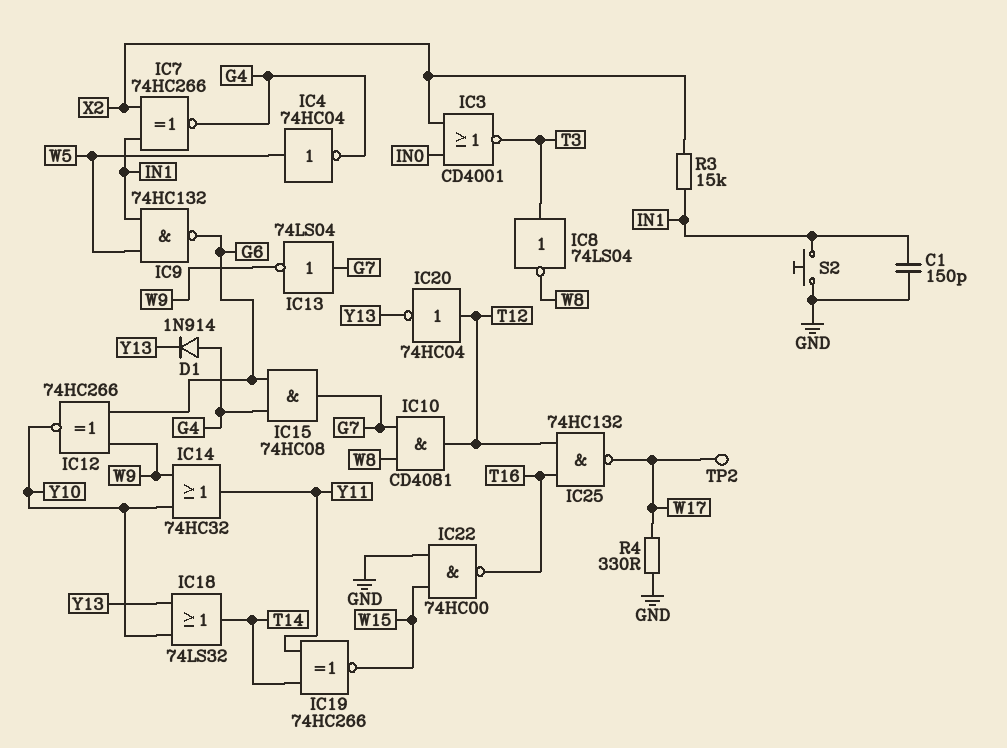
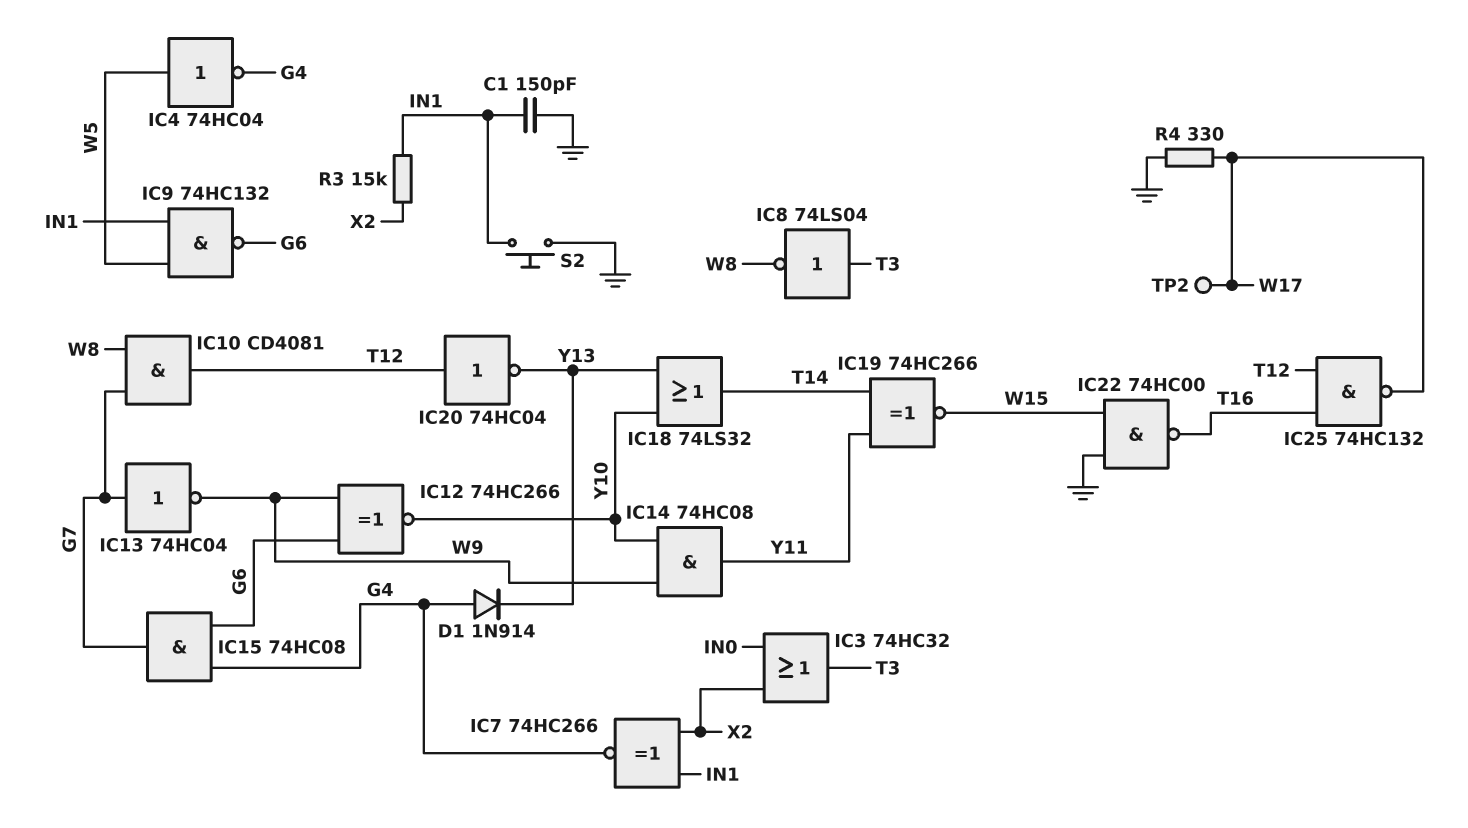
IC3: NOR CD4001 (in IN0, in X2, out T3) -> OR 74HC32 (in IN0, in X2, out T3)
IC13: NOT 74LS04 (in G7, out W9) -> NOT 74HC04 (in G7, out W9)
IC14: OR 74HC32 (in W9, in Y10, out Y11) -> AND 74HC08 (in W9, in Y10, out Y11)

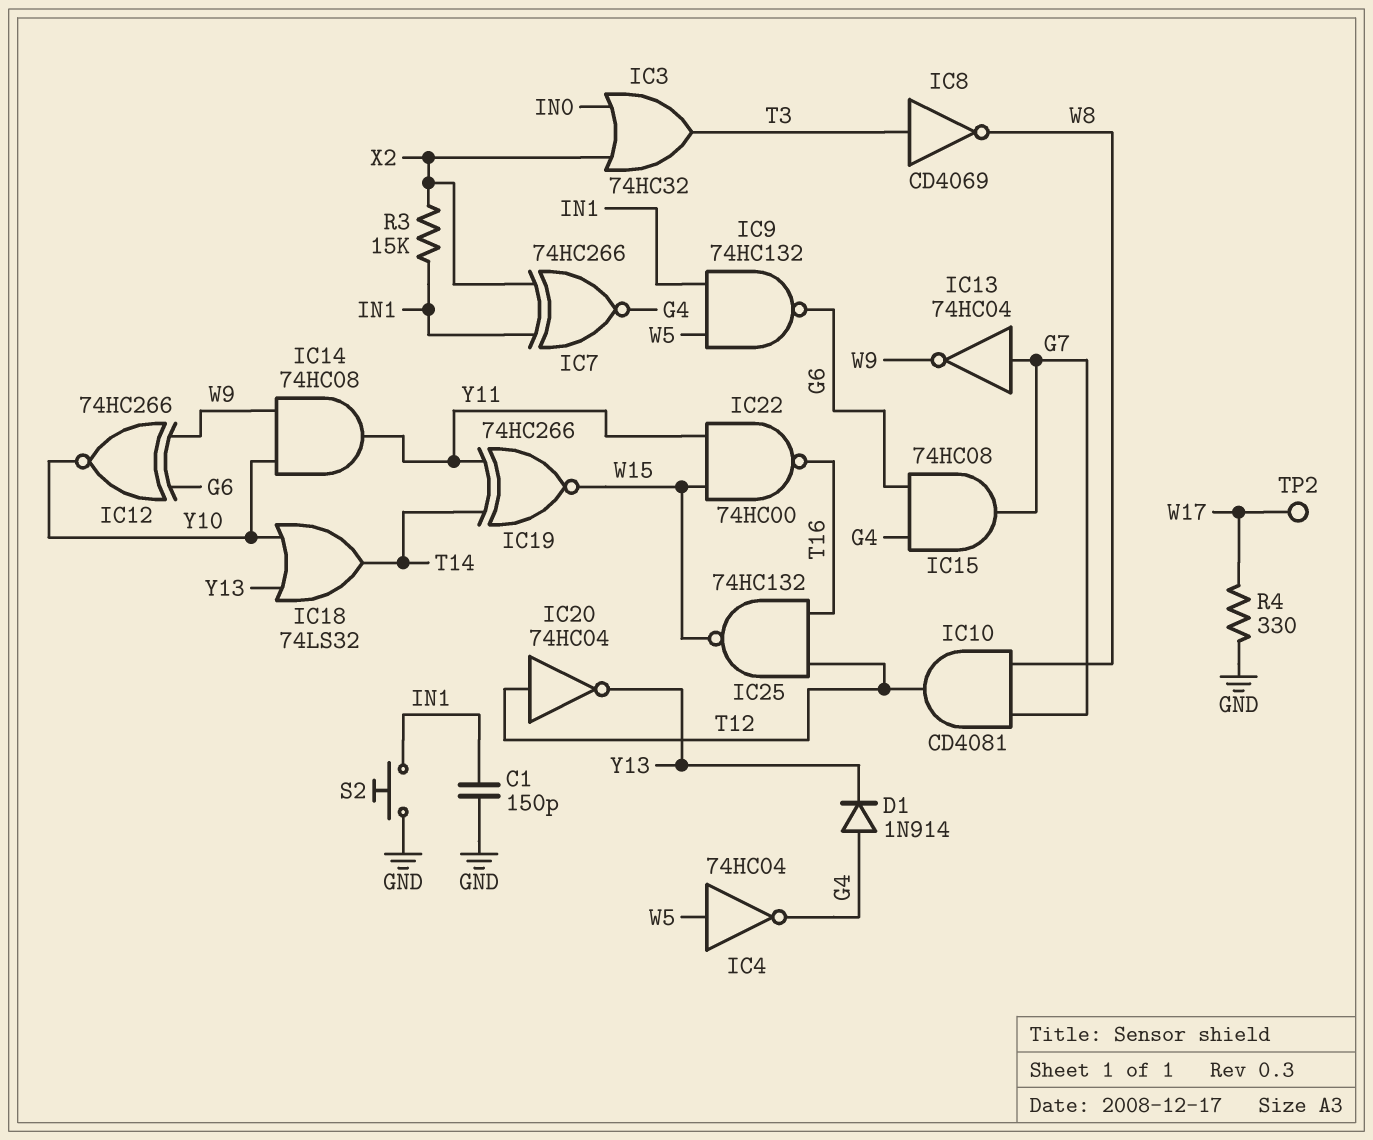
IC8: NOT 74LS04 (in T3, out W8) -> NOT CD4069 (in T3, out W8)
IC22: NAND 74HC00 (in GND, in W15, out T16) -> NAND 74HC00 (in W15, in Y11, out T16)
IC25: NAND 74HC132 (in T12, in T16, out W17) -> NAND 74HC132 (in T12, in T16, out W15)

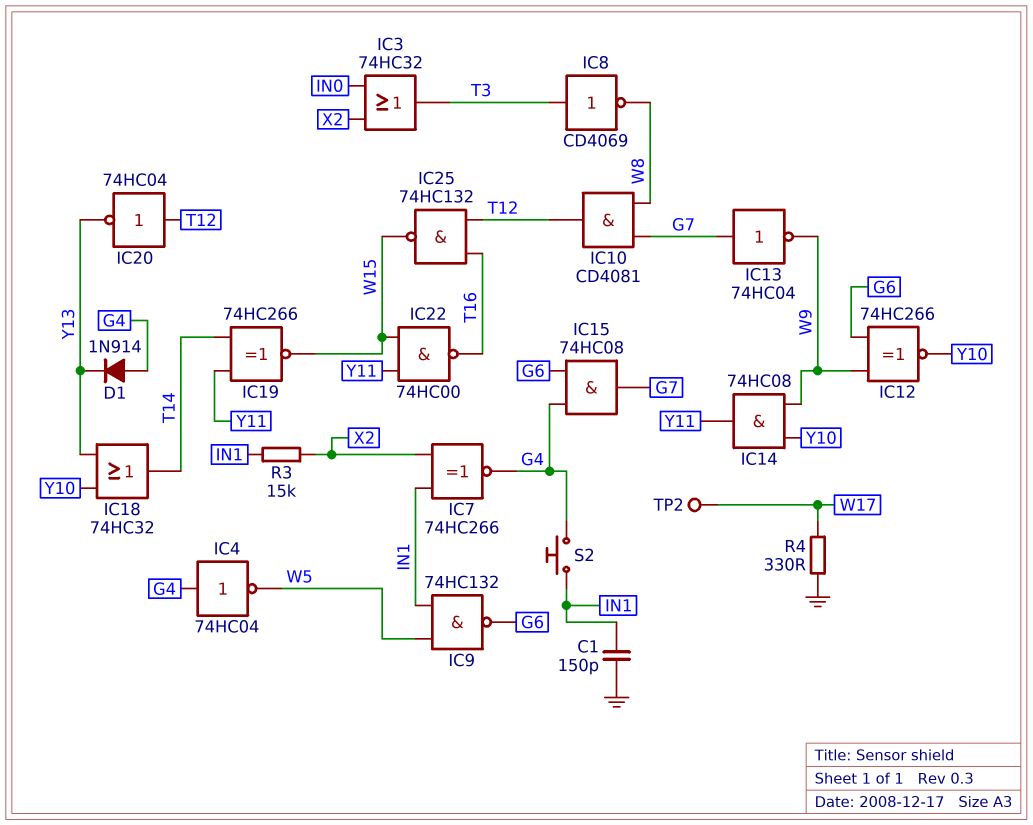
IC4: NOT 74HC04 (in W5, out G4) -> NOT 74HC04 (in G4, out W5)
IC18: OR 74LS32 (in Y10, in Y13, out T14) -> OR 74HC32 (in Y10, in Y13, out T14)
S2: button (GND, IN1) -> button (G4, IN1)

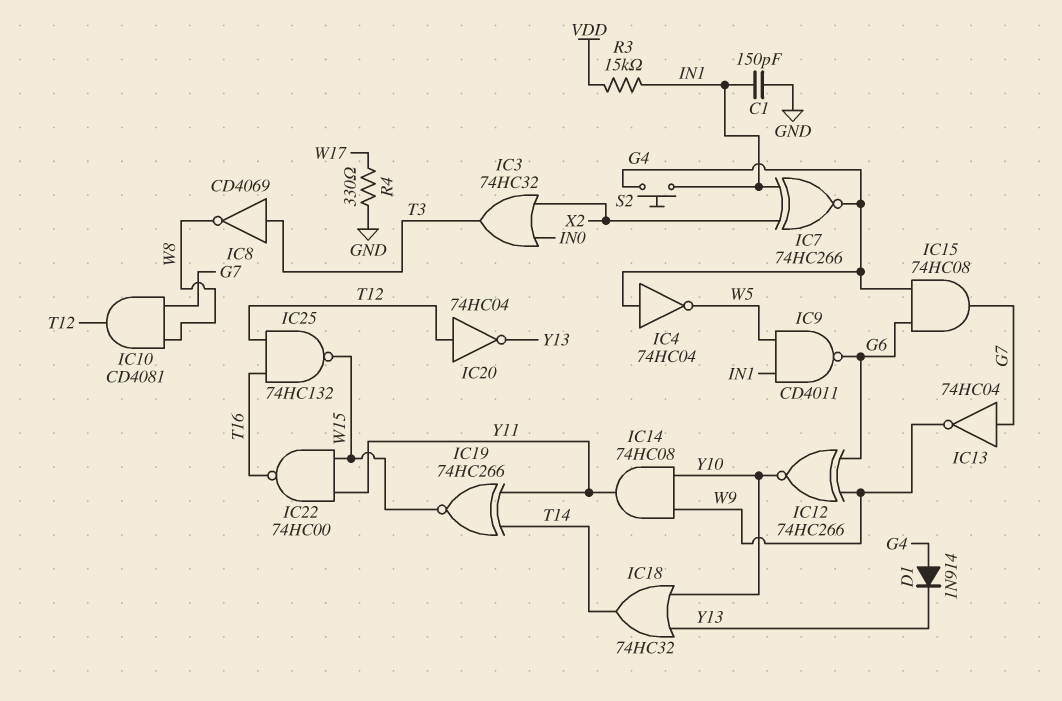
IC9: NAND 74HC132 (in IN1, in W5, out G6) -> NAND CD4011 (in IN1, in W5, out G6)
R3: 15k (IN1, X2) -> 15k (IN1, VDD)
TP2: test point (W17) -> none

